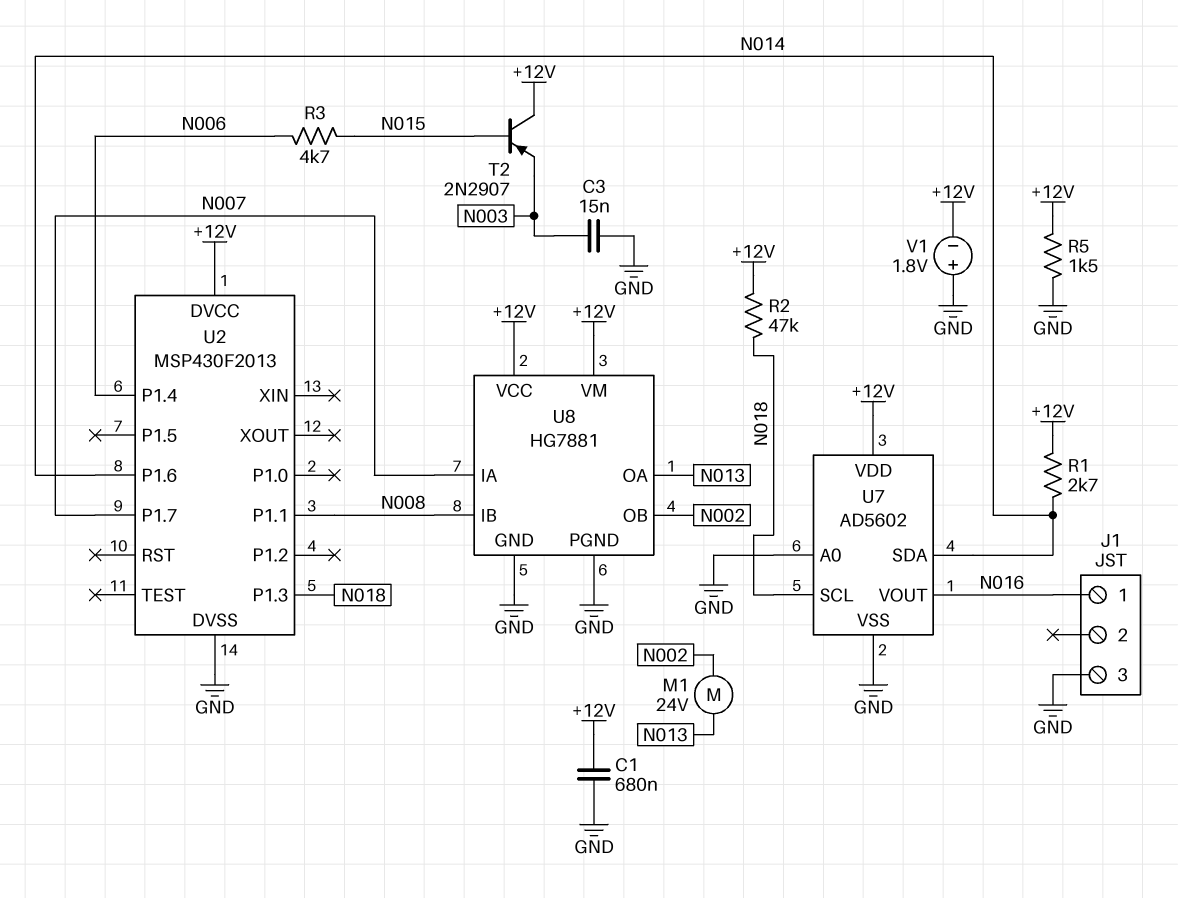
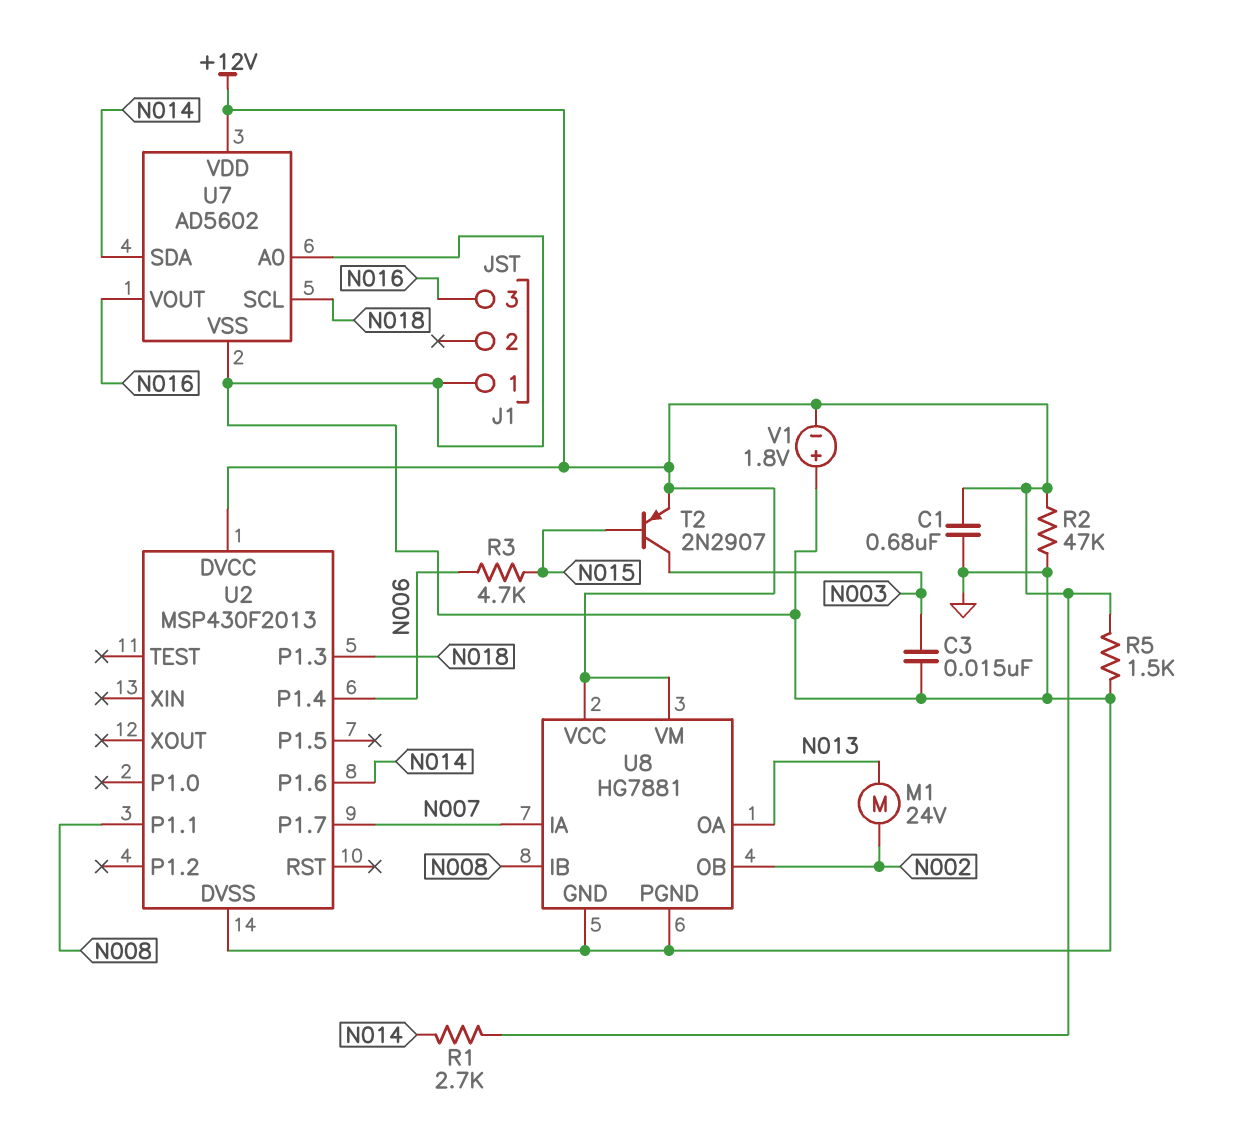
J1 pin 1: N016 -> GND
J1 pin 3: GND -> N016
R2: 47k (+12V, N018) -> 47k (+12V, GND)
T2: PNP 2N2907 (B N015, C +12V, E N003) -> PNP 2N2907 (B N015, C N003, E +12V)

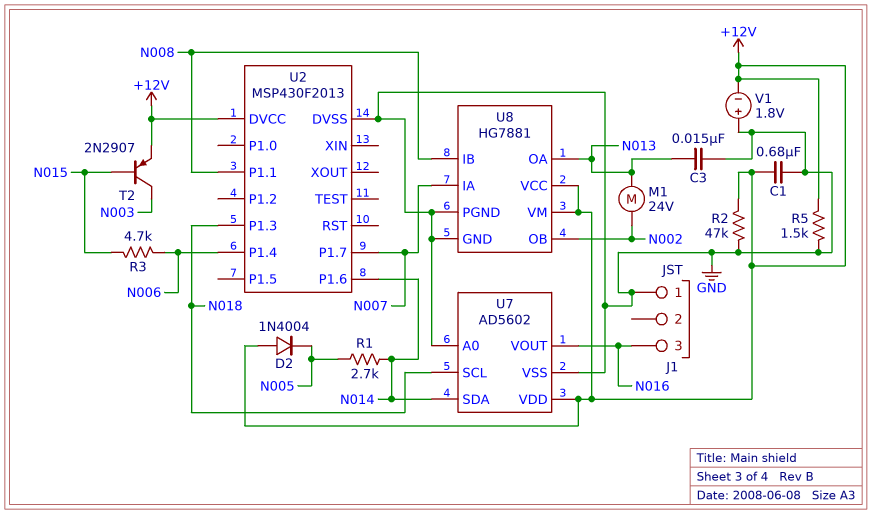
C3: 15nF (GND, N003) -> 15nF (GND, N013)
D2: none -> diode 1N4004 (A +12V, K N005)
R1: 2.7k (+12V, N014) -> 2.7k (N005, N014)

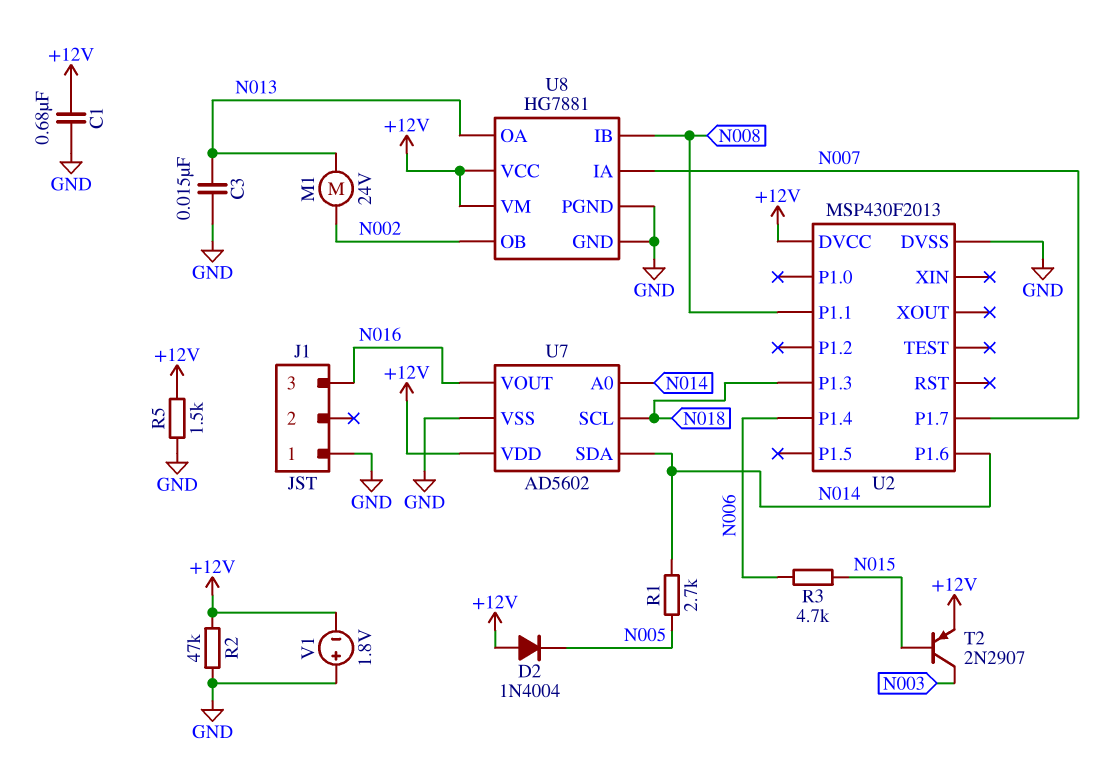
U7 pin A0: GND -> N014

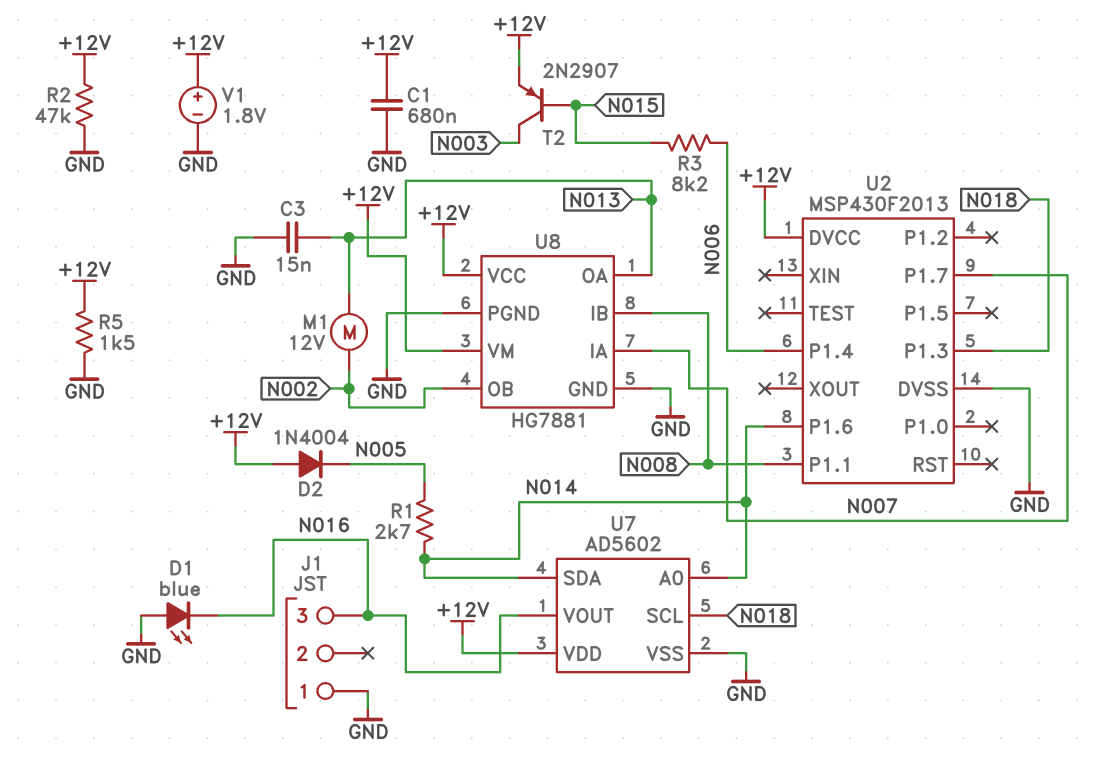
D1: none -> LED blue (A GND, K N016)
M1: motor 24V (N002, N013) -> motor 12V (N002, N013)
R3: 4.7k (N006, N015) -> 8.2k (N006, N015)
V1: 1.8V (plus GND, minus +12V) -> 1.8V (plus +12V, minus GND)

